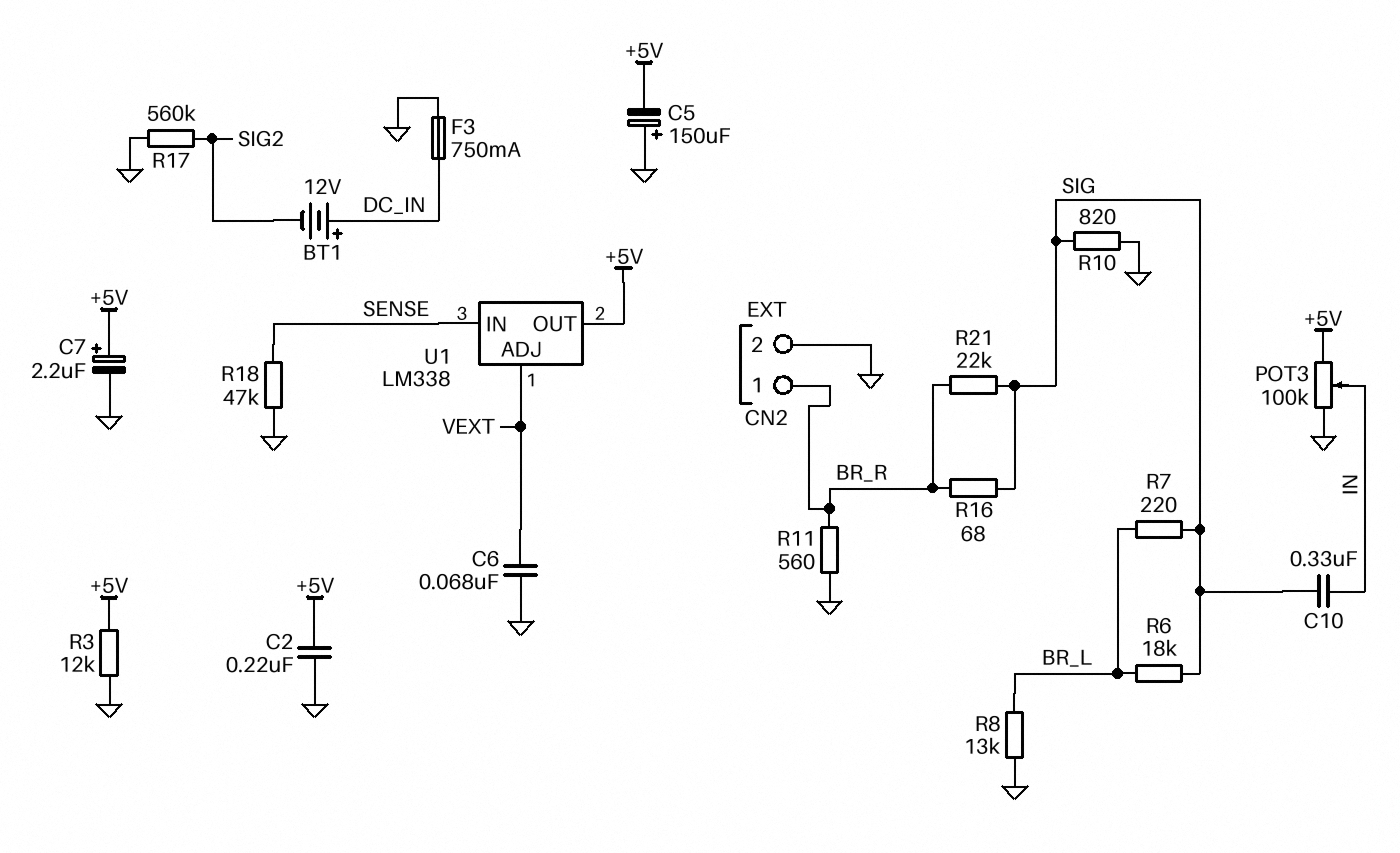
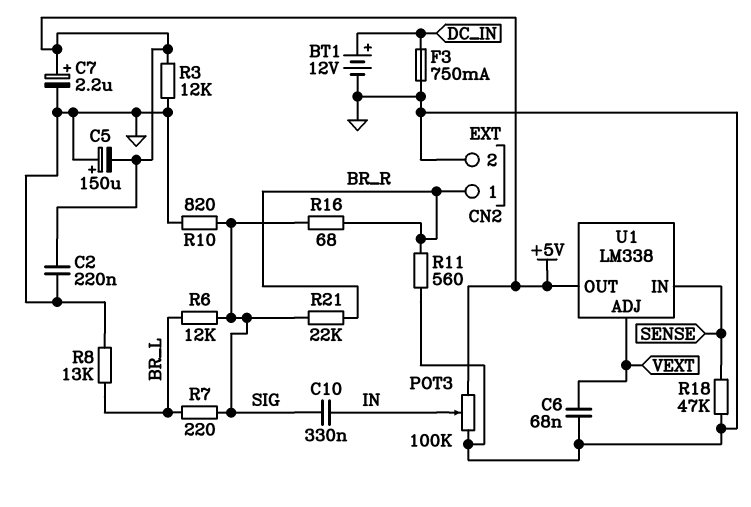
BT1: 12V (plus DC_IN, minus SIG2) -> 12V (plus DC_IN, minus GND)
R6: 18k (BR_L, SIG) -> 12k (BR_L, SIG)
R17: 560k (GND, SIG2) -> none

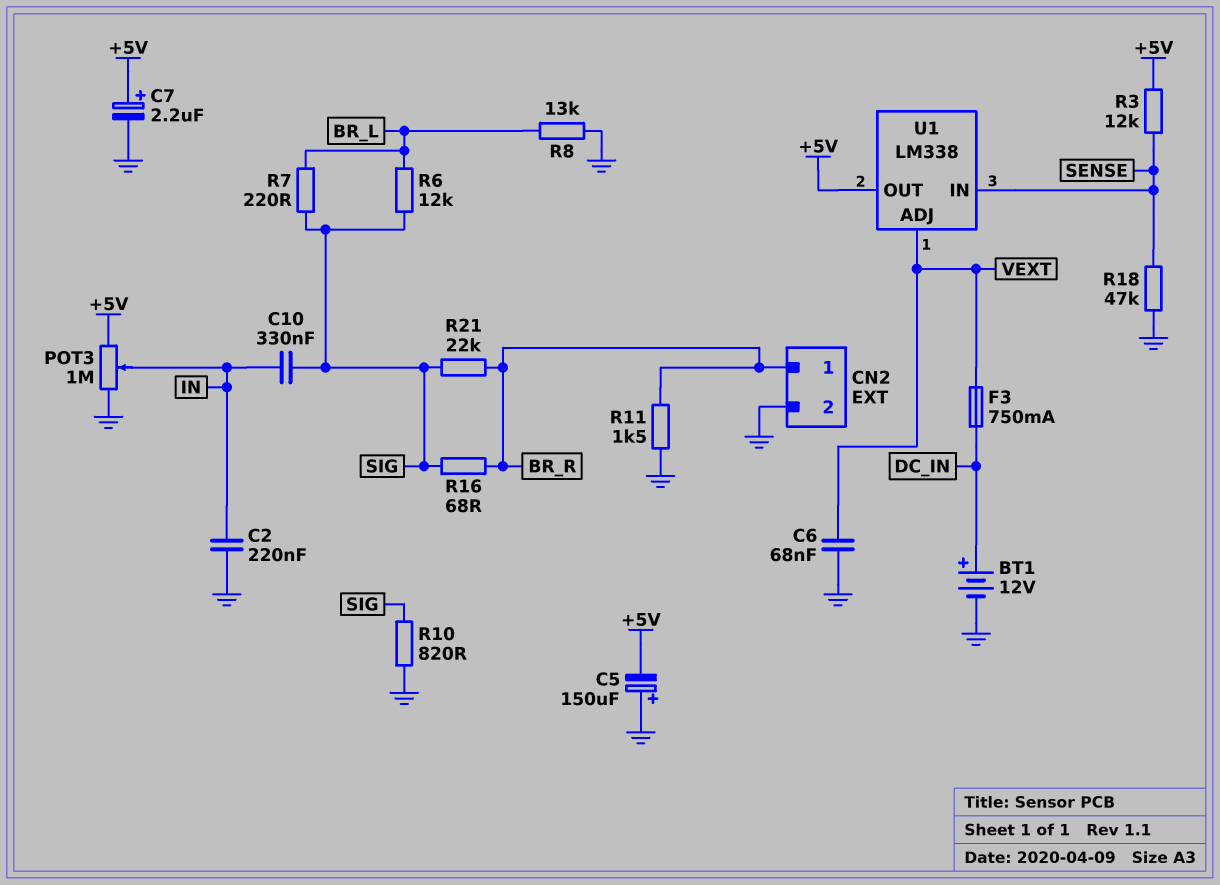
C2: 220nF (+5V, GND) -> 220nF (GND, IN)
F3: 750mA (DC_IN, GND) -> 750mA (DC_IN, VEXT)
POT3: 100k (+5V, GND, wiper IN) -> 1M (+5V, GND, wiper IN)
R3: 12k (+5V, GND) -> 12k (+5V, SENSE)
R11: 560 (BR_R, GND) -> 1.5k (BR_R, GND)

